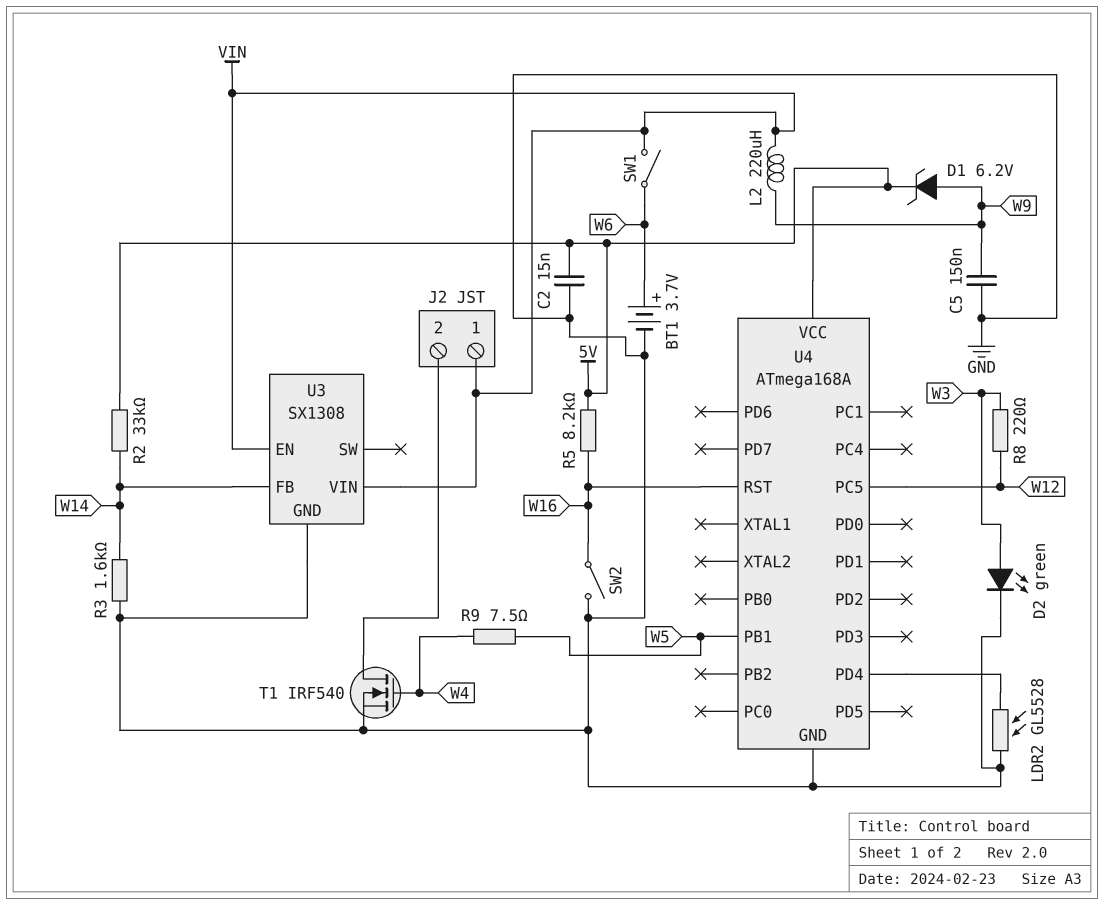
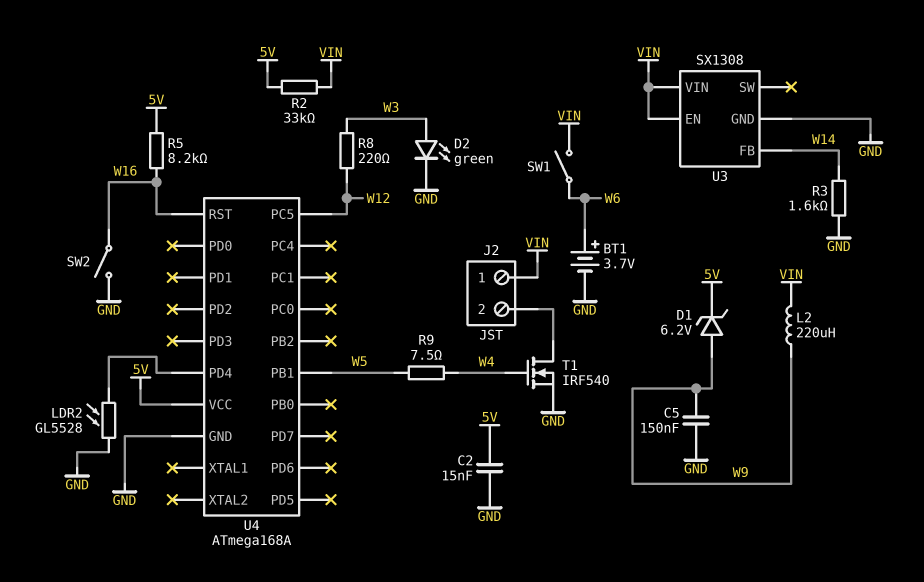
R2: 33k (5V, W14) -> 33k (5V, VIN)

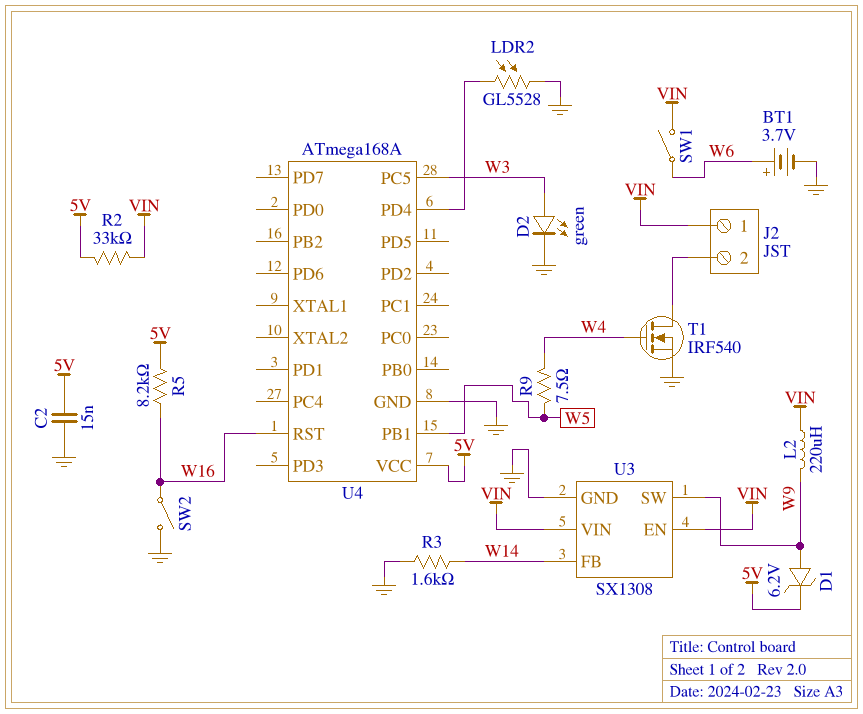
C5: 150nF (GND, W9) -> none
R8: 220 (W3, W12) -> none
U3 pin SW: none -> W9
U4 pin PC5: W12 -> W3

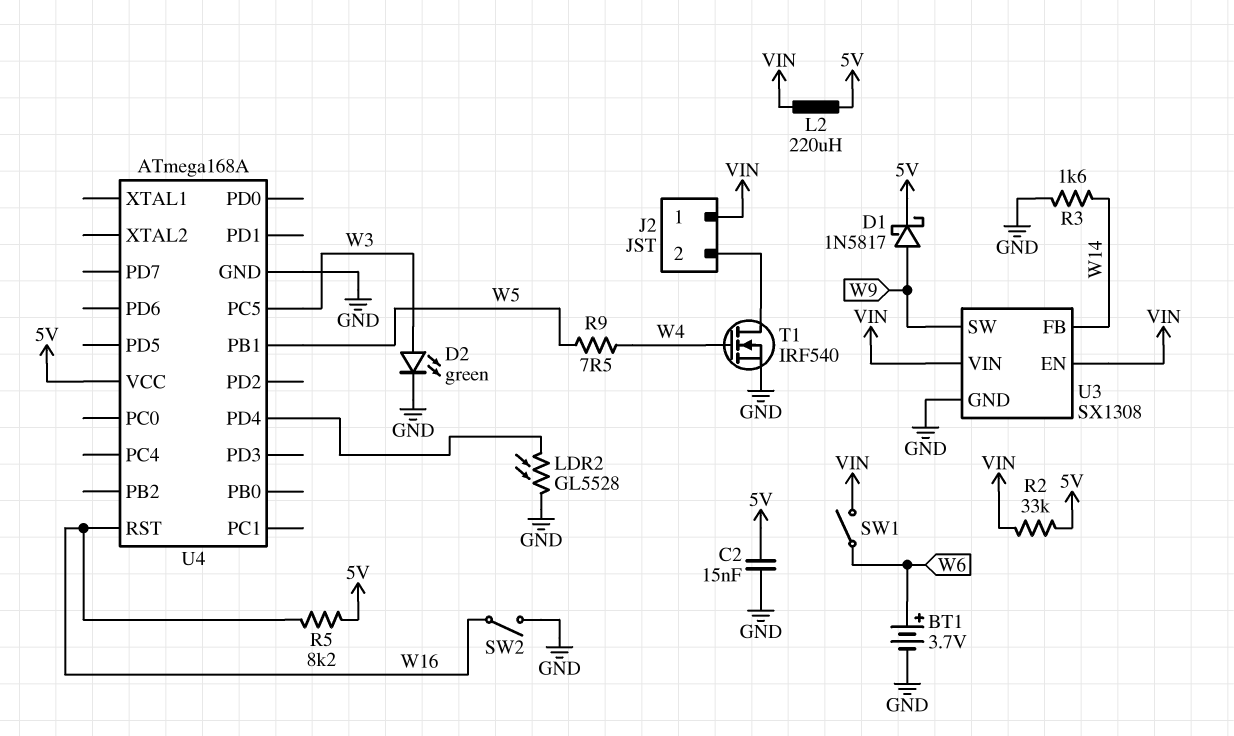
D1: zener 6.2V (A W9, K 5V) -> schottky 1N5817 (A W9, K 5V)
L2: 220uH (VIN, W9) -> 220uH (5V, VIN)

